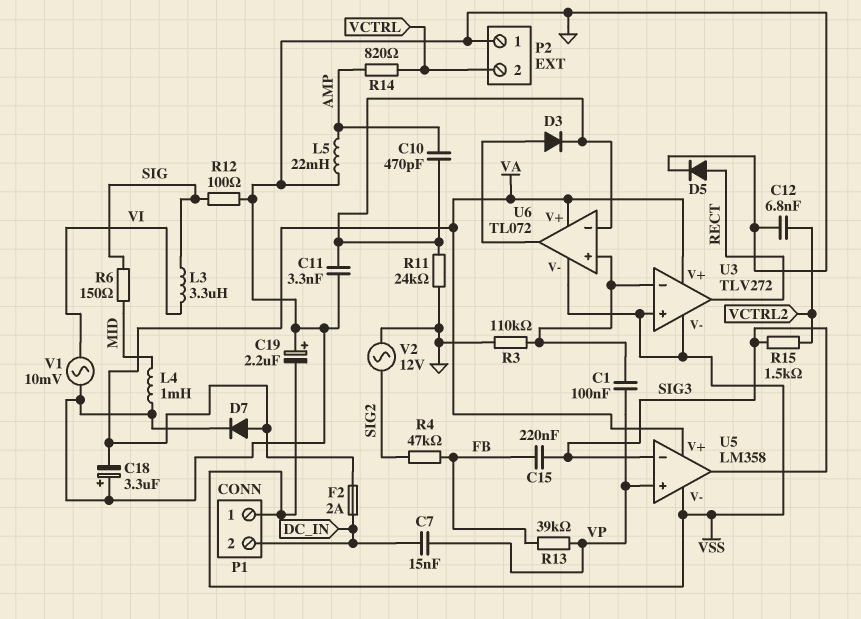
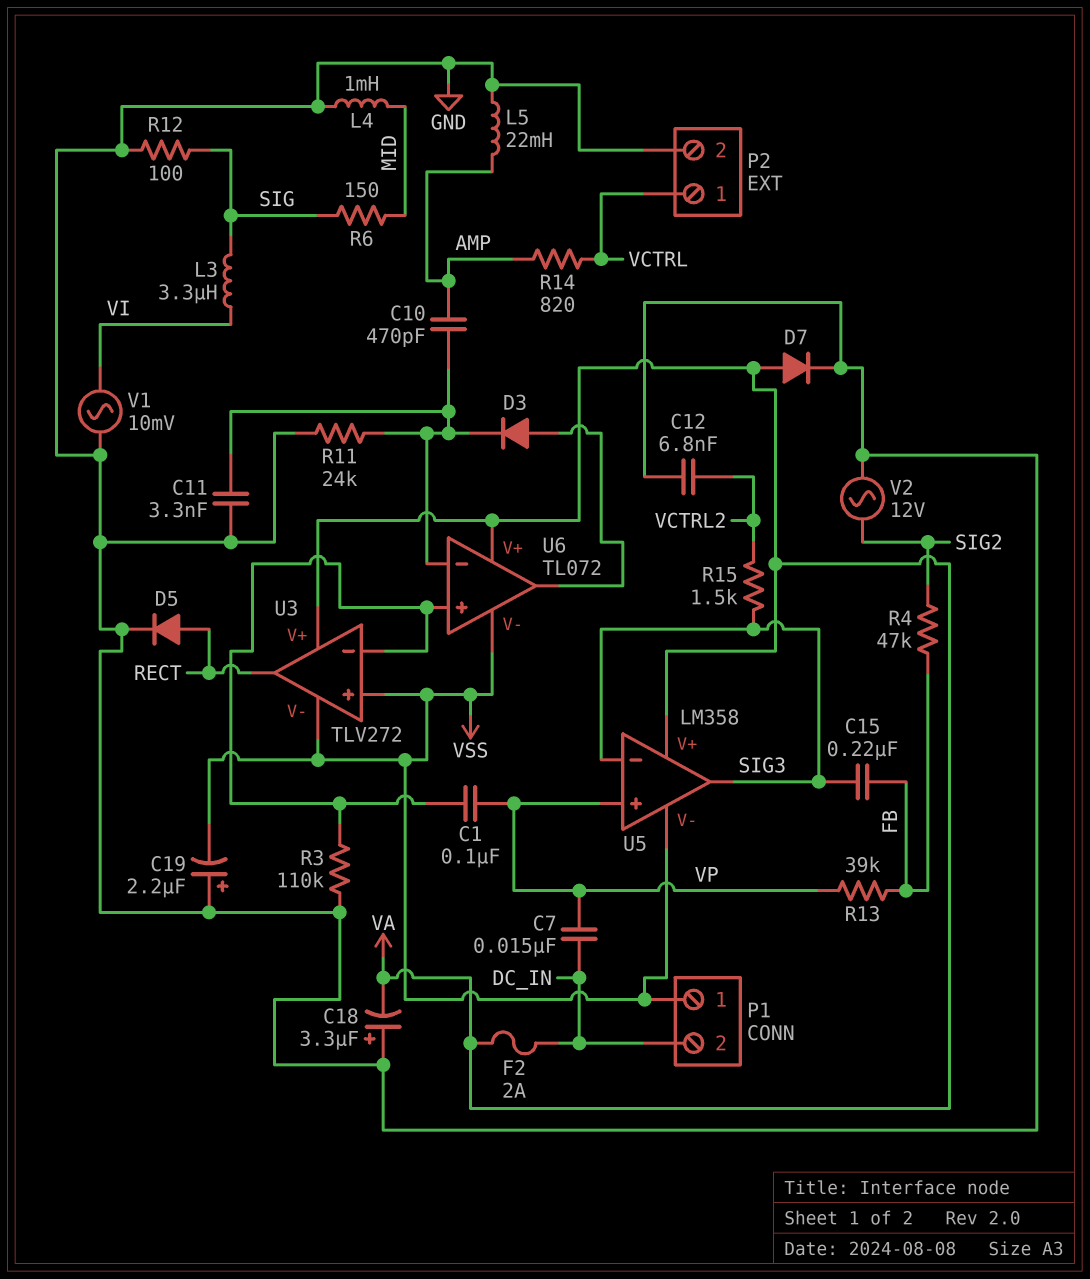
P2 pin 1: GND -> VCTRL
P2 pin 2: VCTRL -> GND

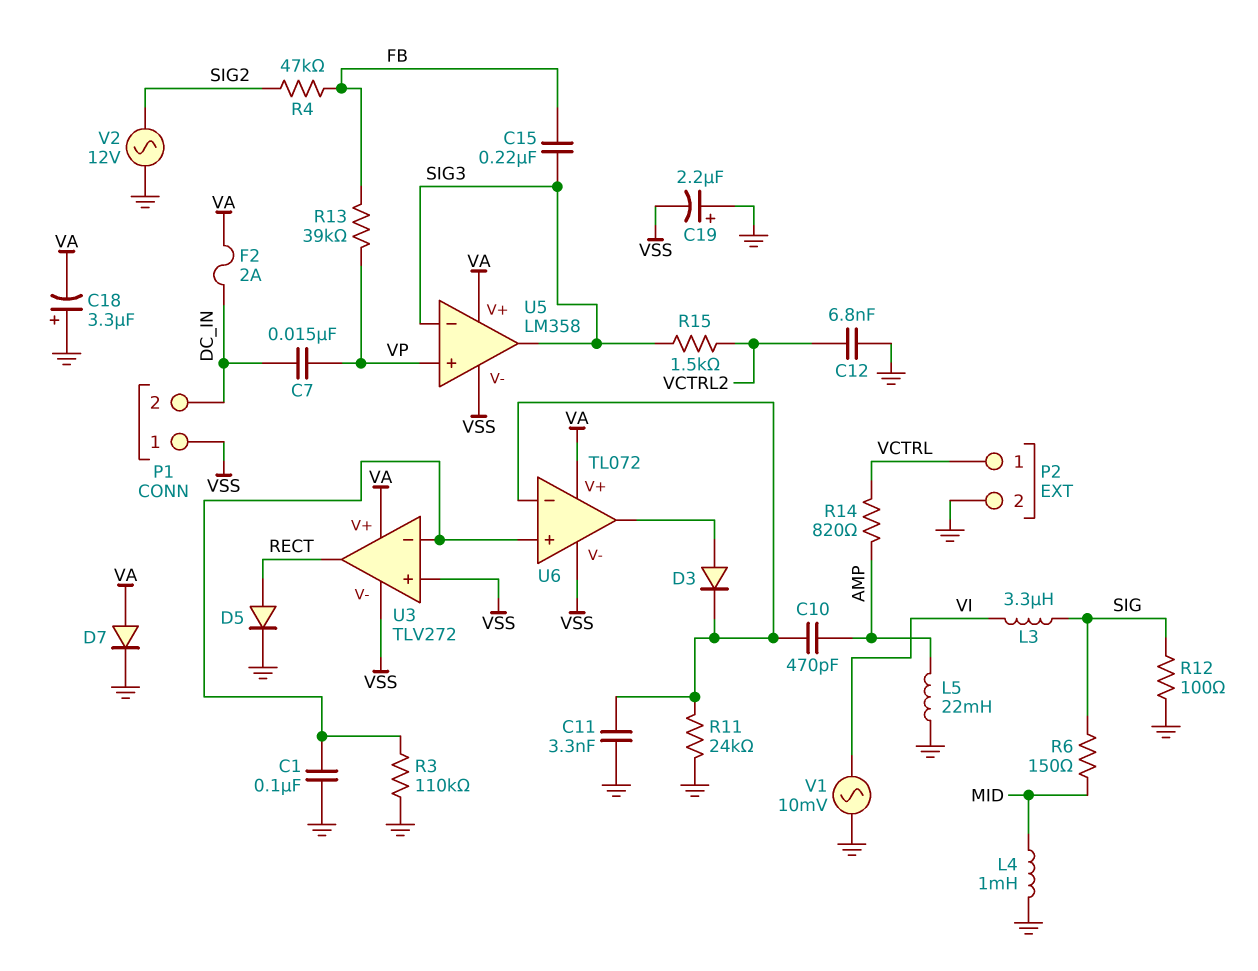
C1: 100nF (U3/in-, VP) -> 100nF (GND, U3/in-)

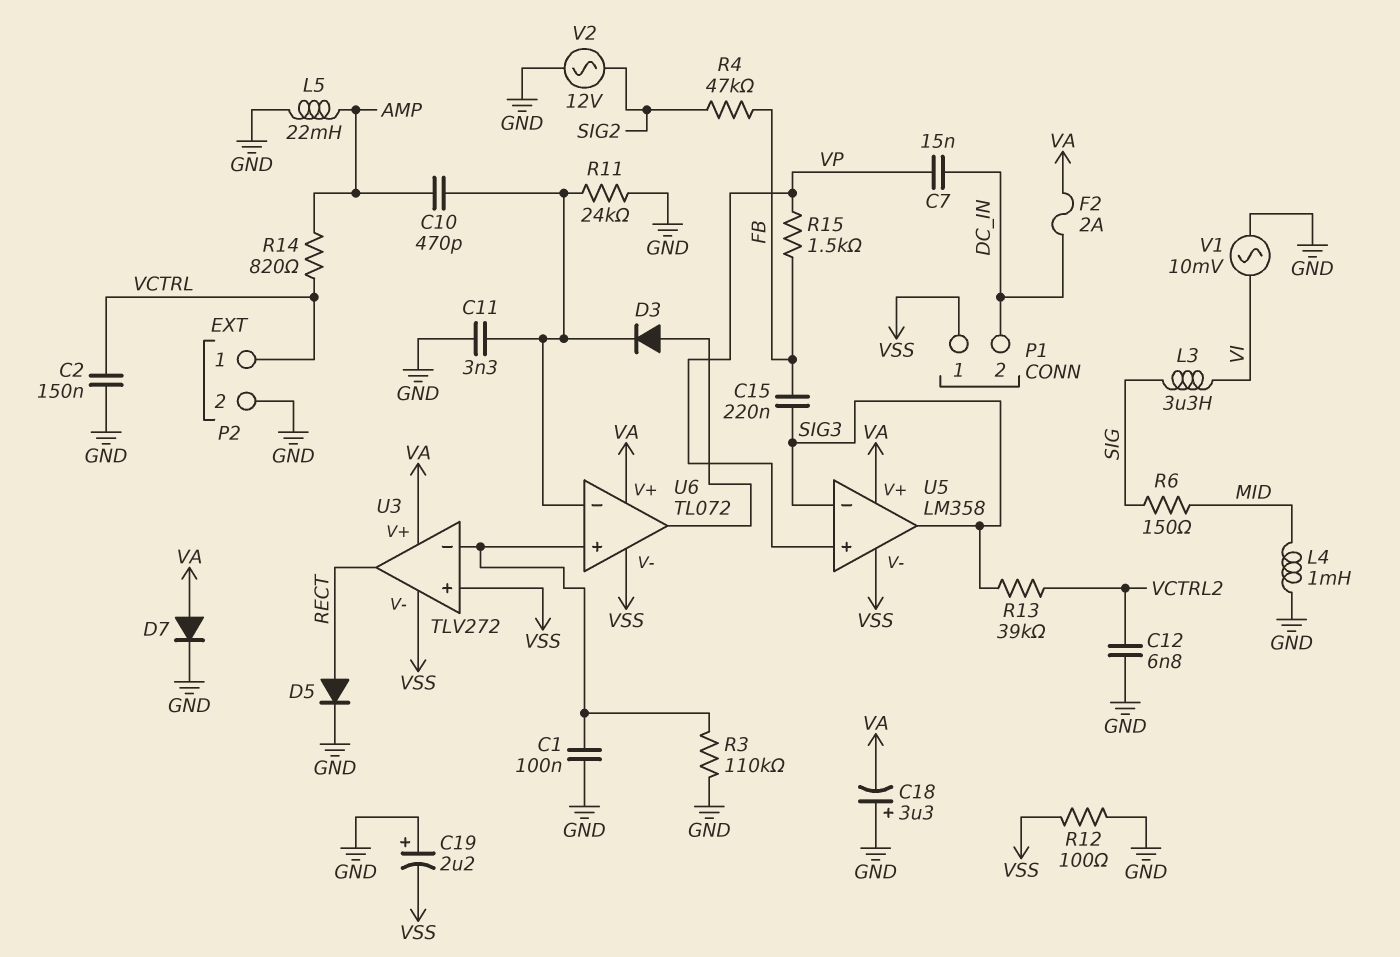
C2: none -> 150nF (GND, VCTRL)
R12: 100 (GND, SIG) -> 100 (GND, VSS)
R13: 39k (FB, VP) -> 39k (SIG3, VCTRL2)
R15: 1.5k (SIG3, VCTRL2) -> 1.5k (FB, VP)

